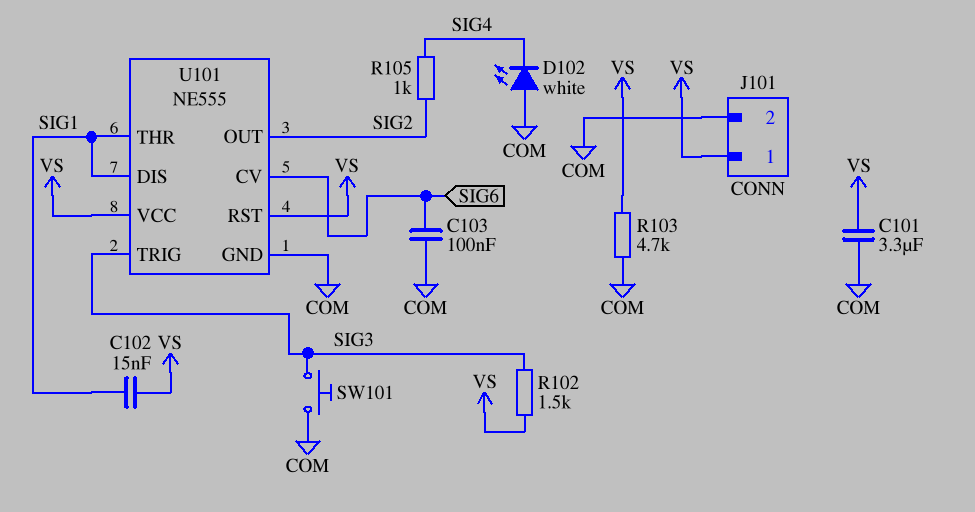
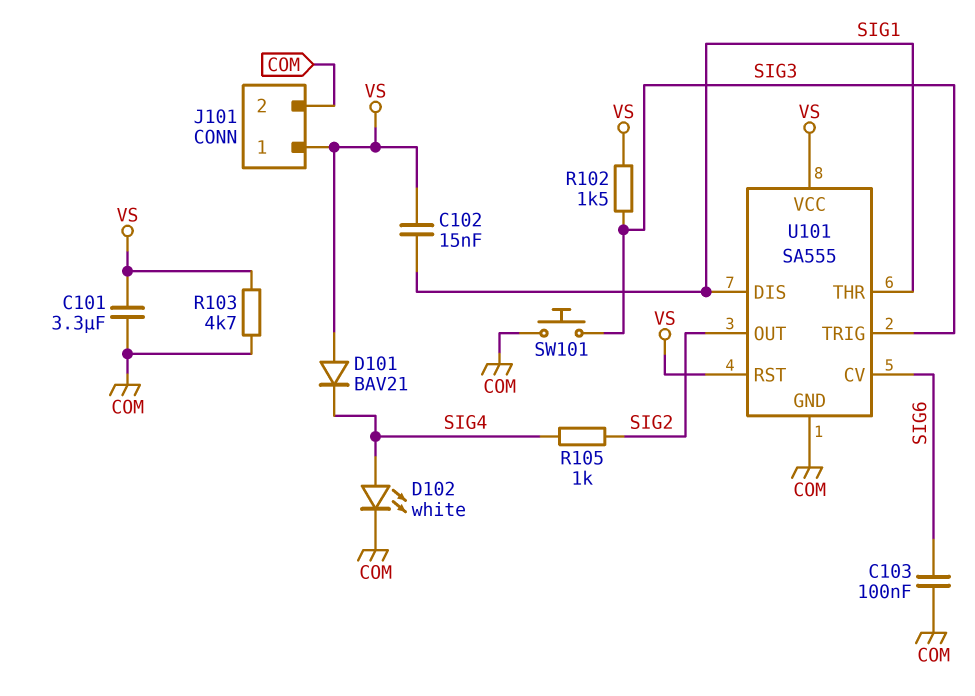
D101: none -> diode BAV21 (A VS, K SIG4)
D102: LED white (A COM, K SIG4) -> LED white (A SIG4, K COM)
U101: NE555 -> SA555

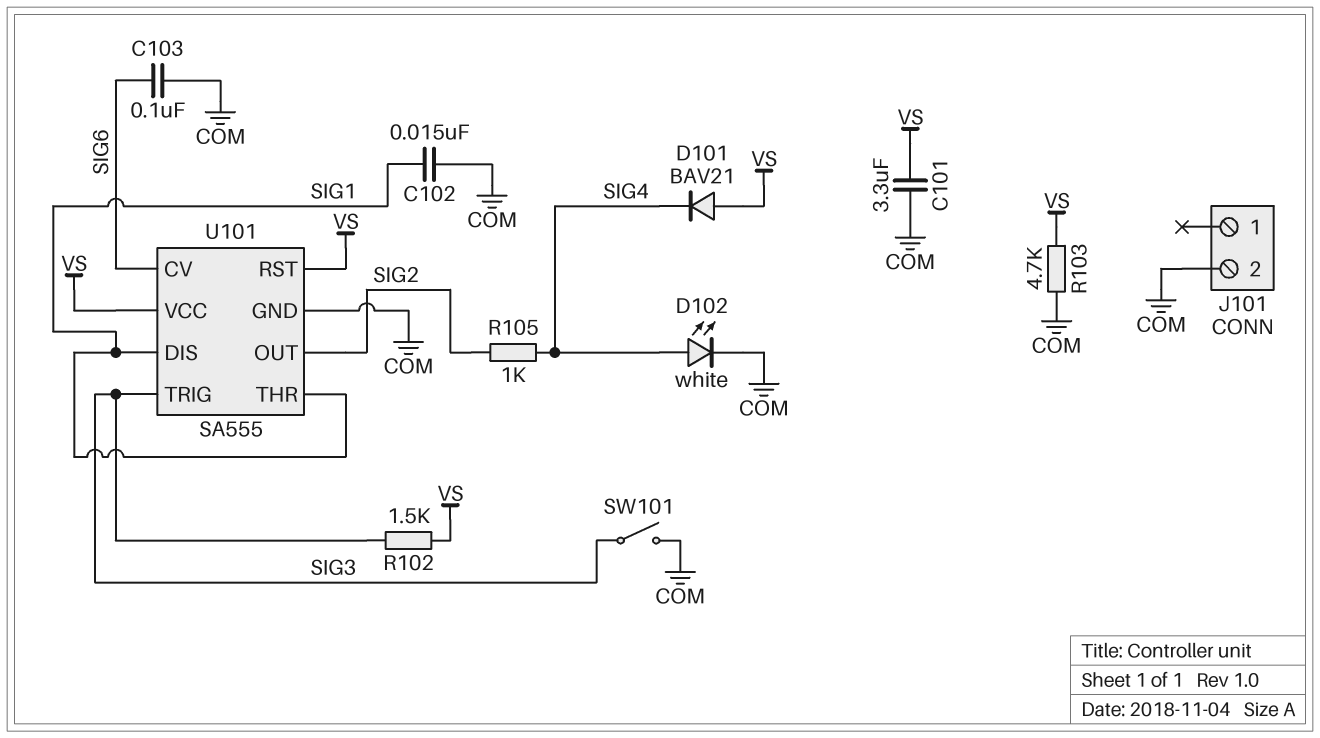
C102: 15nF (SIG1, VS) -> 15nF (COM, SIG1)
J101 pin 1: VS -> none
SW101: button (COM, SIG3) -> switch (COM, SIG3)

